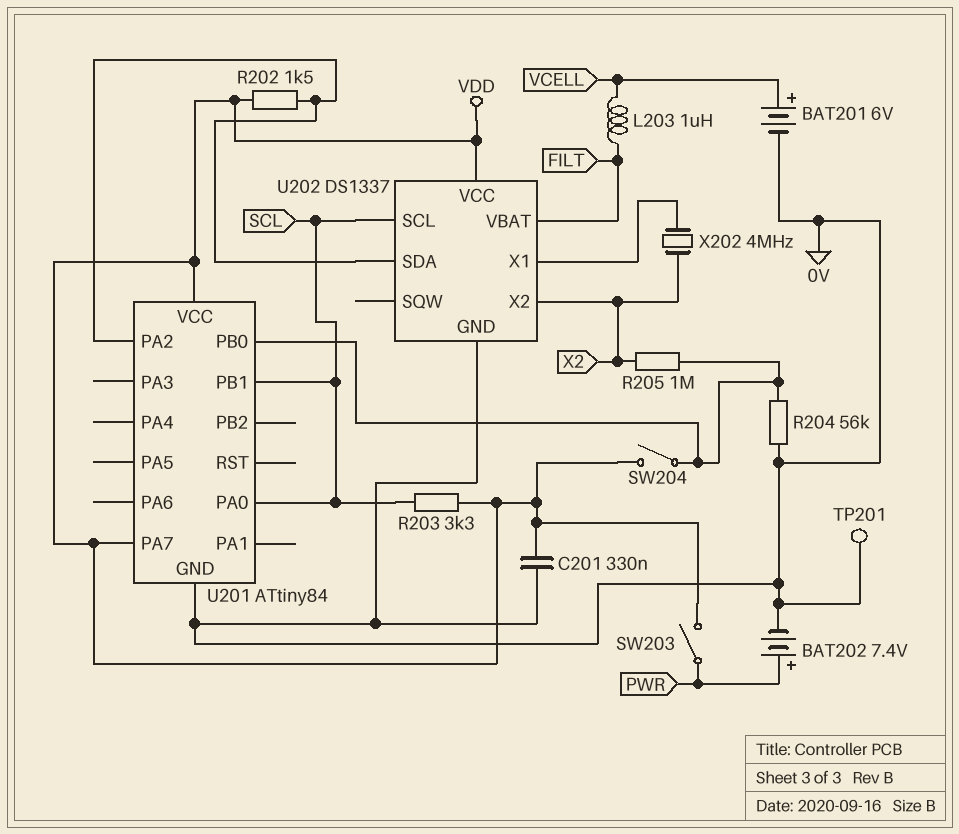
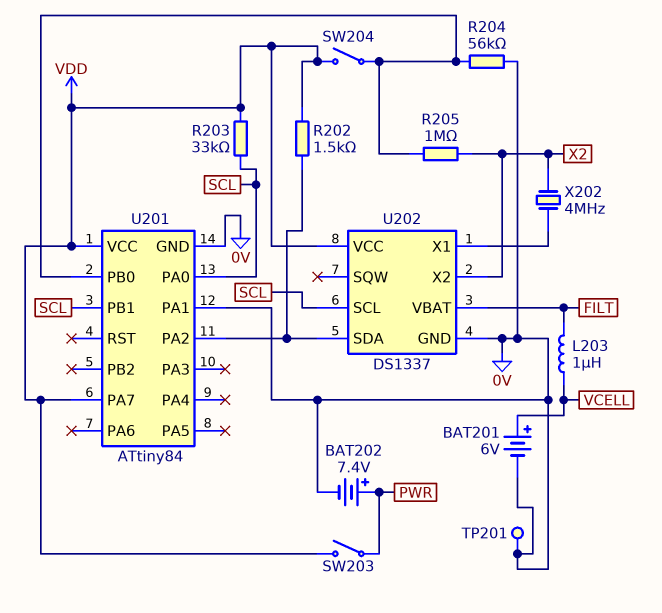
C201: 330nF (0V, VDD) -> none
R203: 3.3k (SCL, VDD) -> 33k (SCL, VDD)
U201 pin PA1: none -> 0V

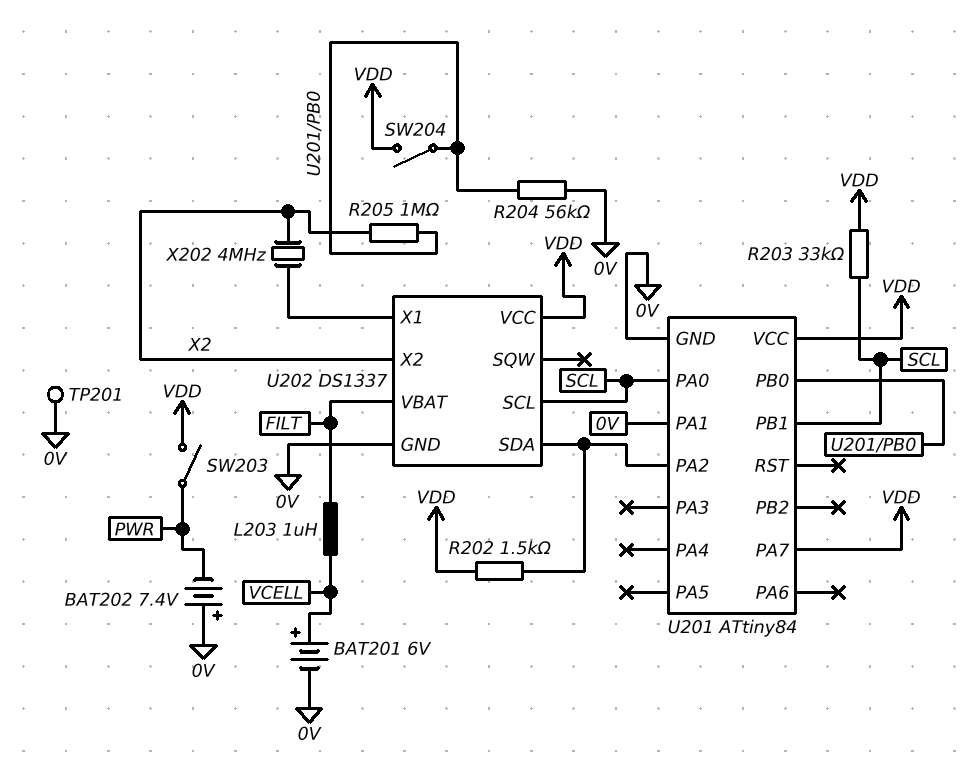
BAT202: 7.4V (plus PWR, minus 0V) -> 7.4V (plus 0V, minus PWR)

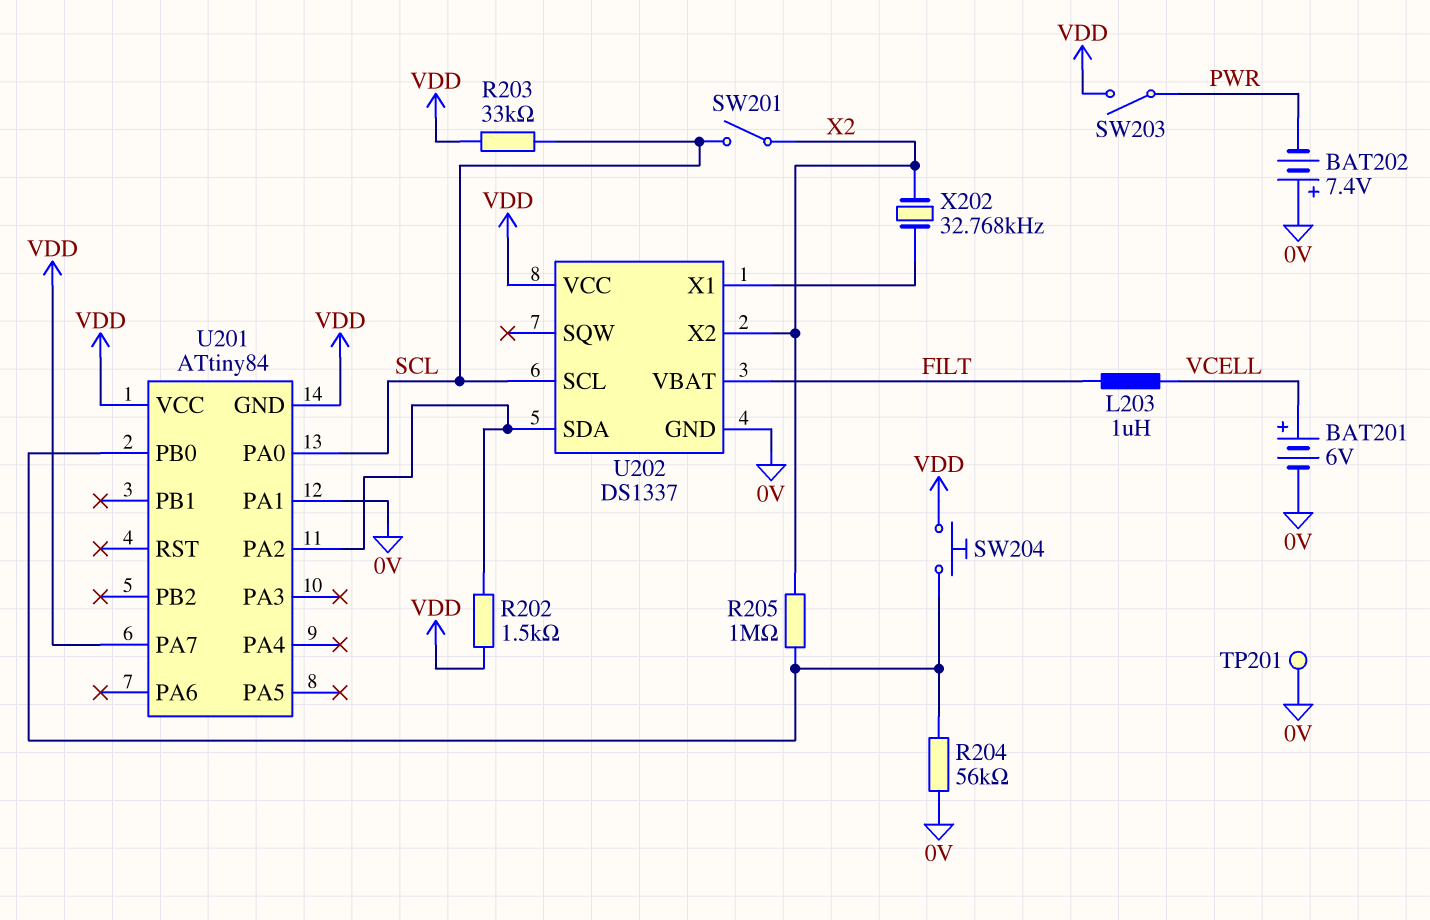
SW201: none -> switch (SCL, X2)
SW204: switch (U201/PB0, VDD) -> button (U201/PB0, VDD)
U201 pin GND: 0V -> VDD
U201 pin PB1: SCL -> none
X202: 4MHz (U202/X1, X2) -> 32.768kHz (U202/X1, X2)

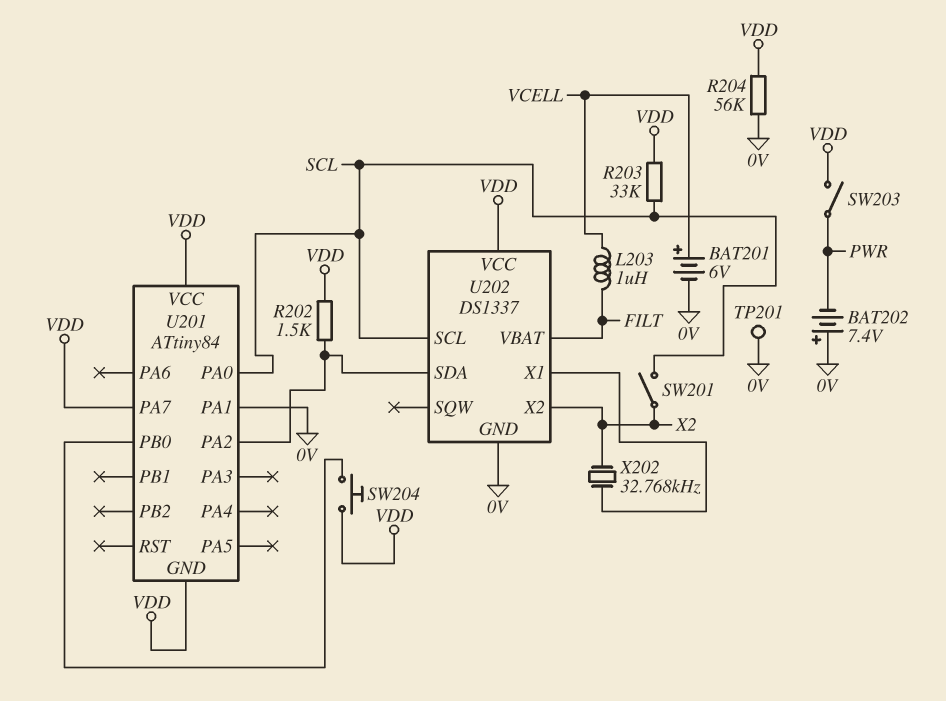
R204: 56k (0V, U201/PB0) -> 56k (0V, VDD)
R205: 1M (U201/PB0, X2) -> none

